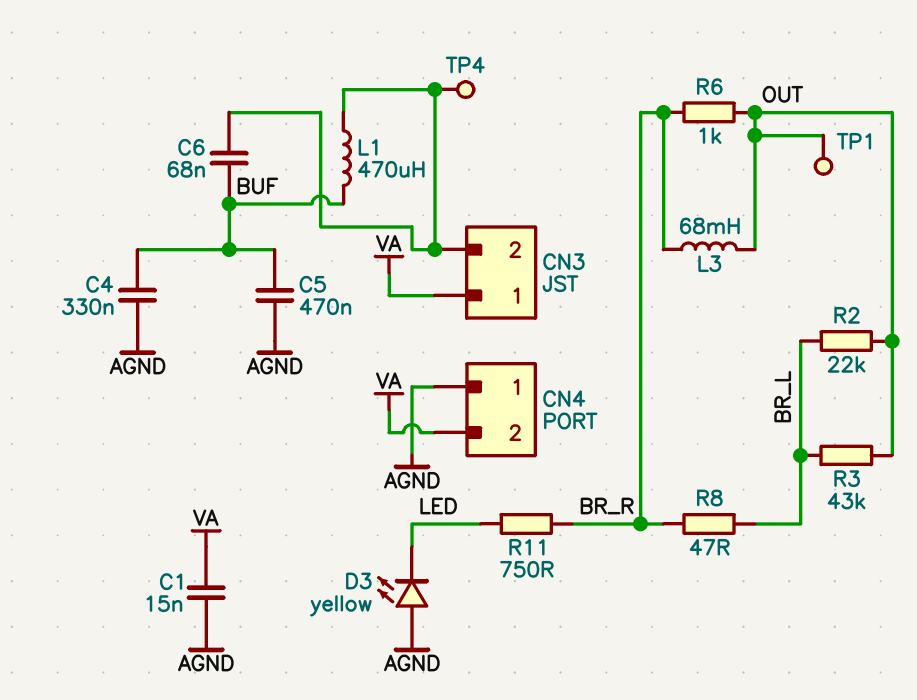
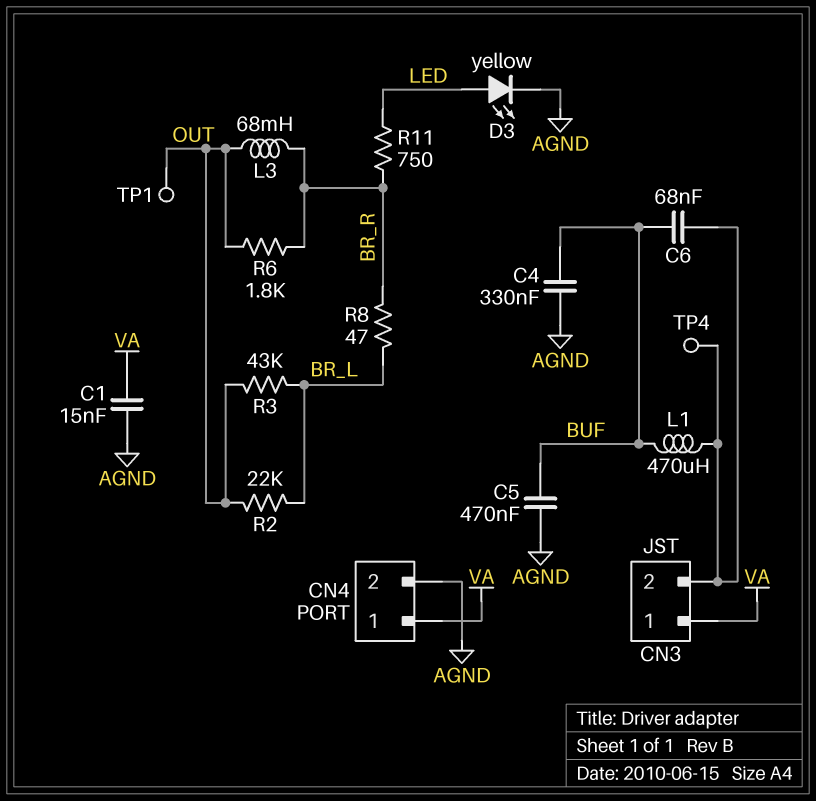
CN4 pin 1: AGND -> VA
CN4 pin 2: VA -> AGND
D3: LED yellow (A AGND, K LED) -> LED yellow (A LED, K AGND)
R6: 1k (BR_R, OUT) -> 1.8k (BR_R, OUT)

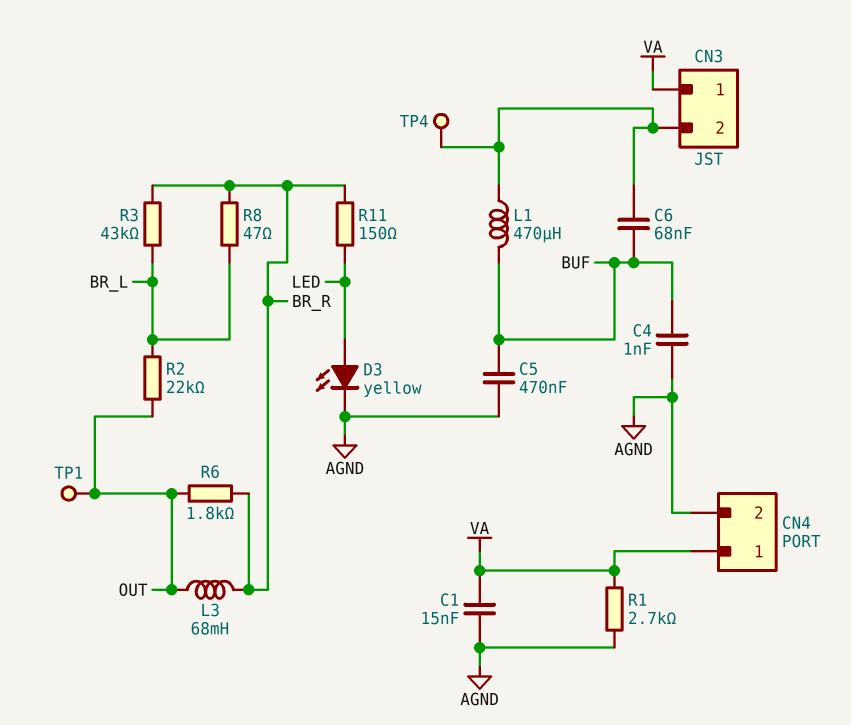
C4: 330nF (AGND, BUF) -> 1nF (AGND, BUF)
R1: none -> 2.7k (AGND, VA)
R3: 43k (BR_L, OUT) -> 43k (BR_L, BR_R)
R11: 750 (BR_R, LED) -> 150 (BR_R, LED)

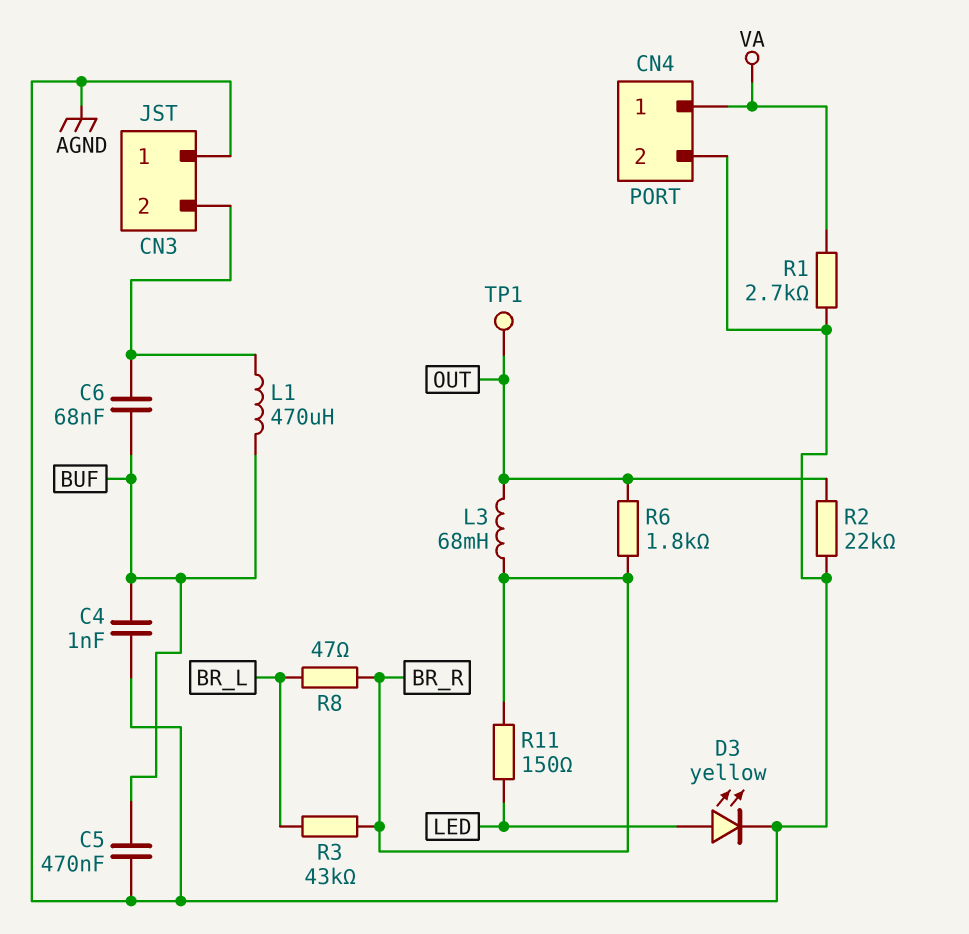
C1: 15nF (AGND, VA) -> none
CN3 pin 1: VA -> AGND
R2: 22k (BR_L, OUT) -> 22k (AGND, OUT)
TP4: test point (CN3/2) -> none

